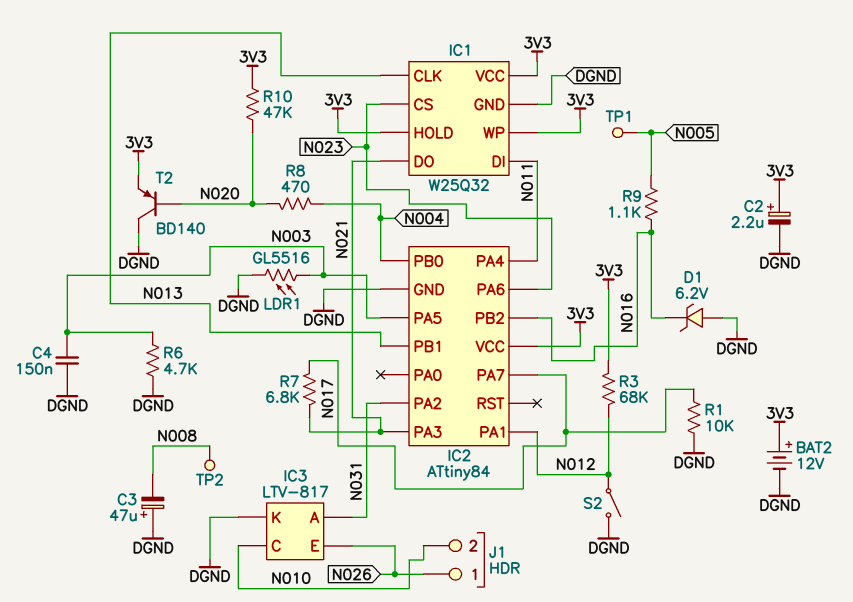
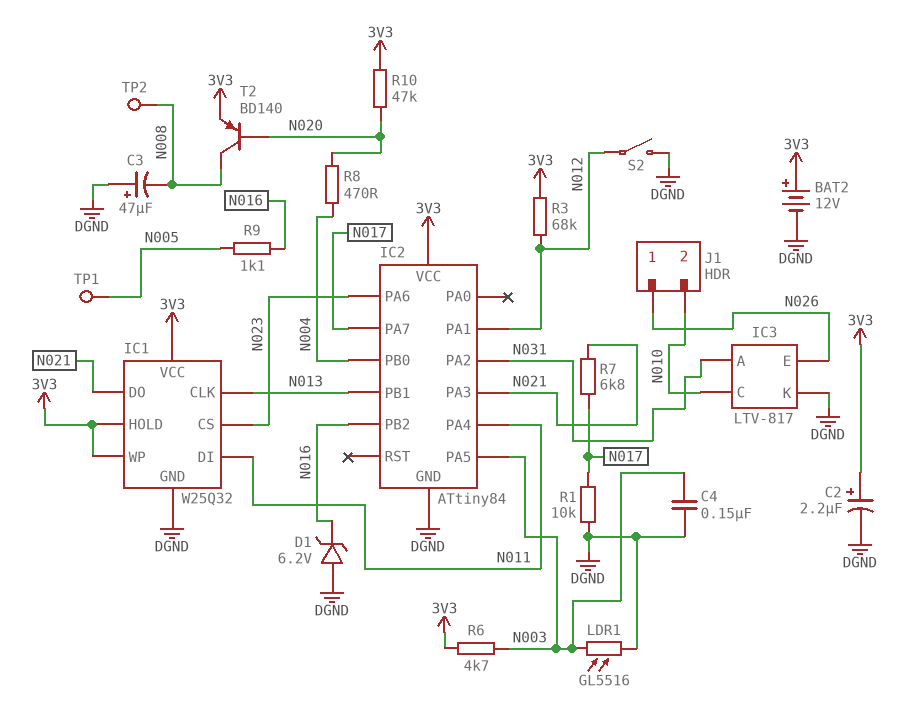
R6: 4.7k (DGND, N003) -> 4.7k (3V3, N003)
T2: PNP BD140 (B N020, C DGND, E 3V3) -> PNP BD140 (B N020, C N008, E 3V3)

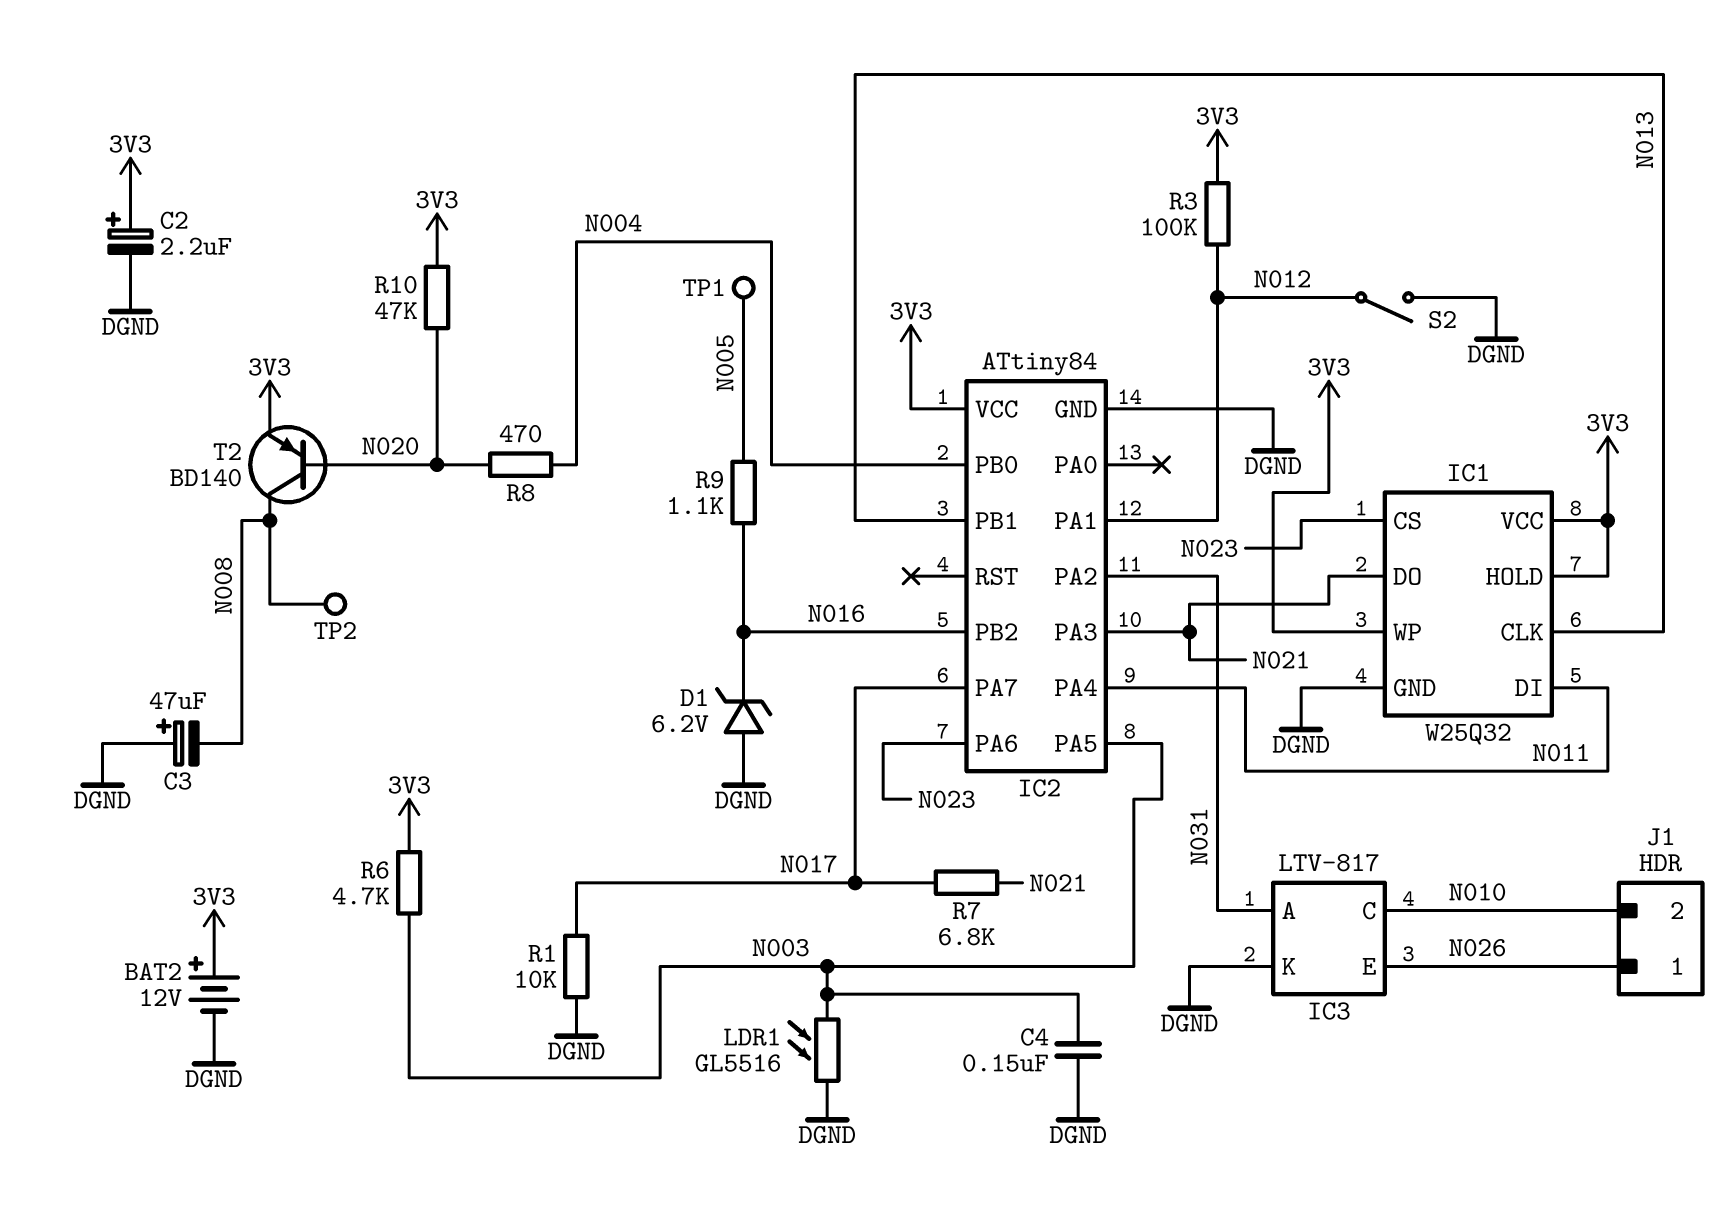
R3: 68k (3V3, N012) -> 100k (3V3, N012)

